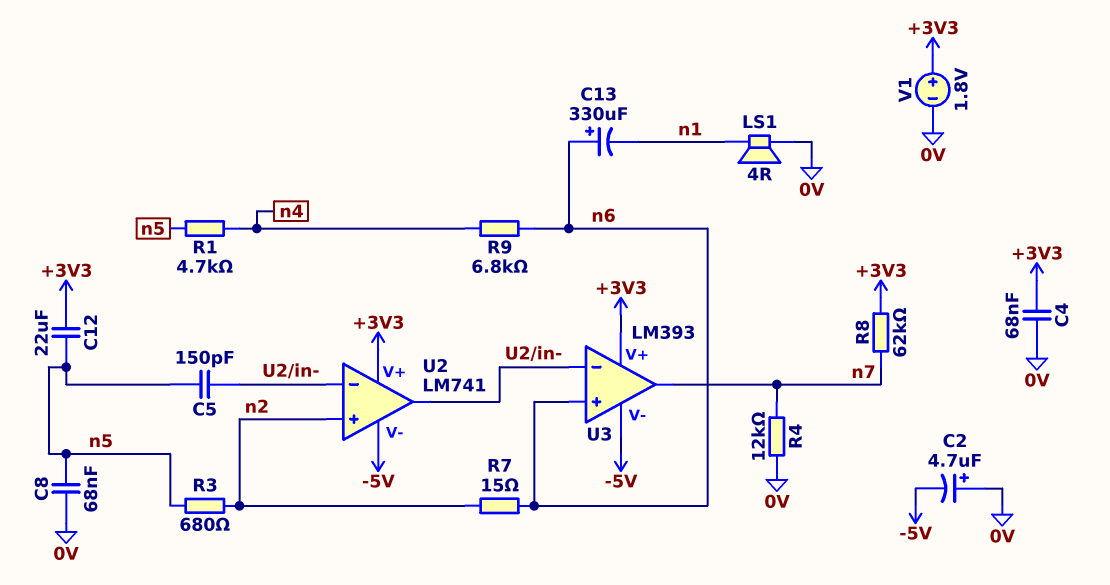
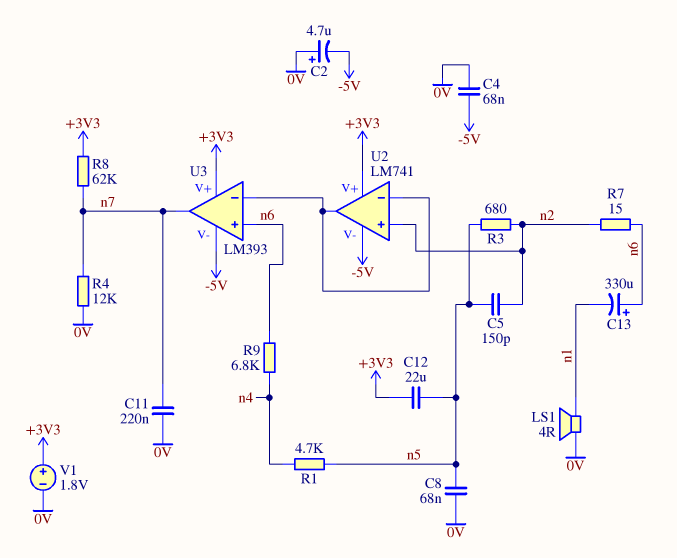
C4: 68nF (+3V3, 0V) -> 68nF (-5V, 0V)
C5: 150pF (U2/in-, n5) -> 150pF (n2, n5)
C11: none -> 220nF (0V, n7)

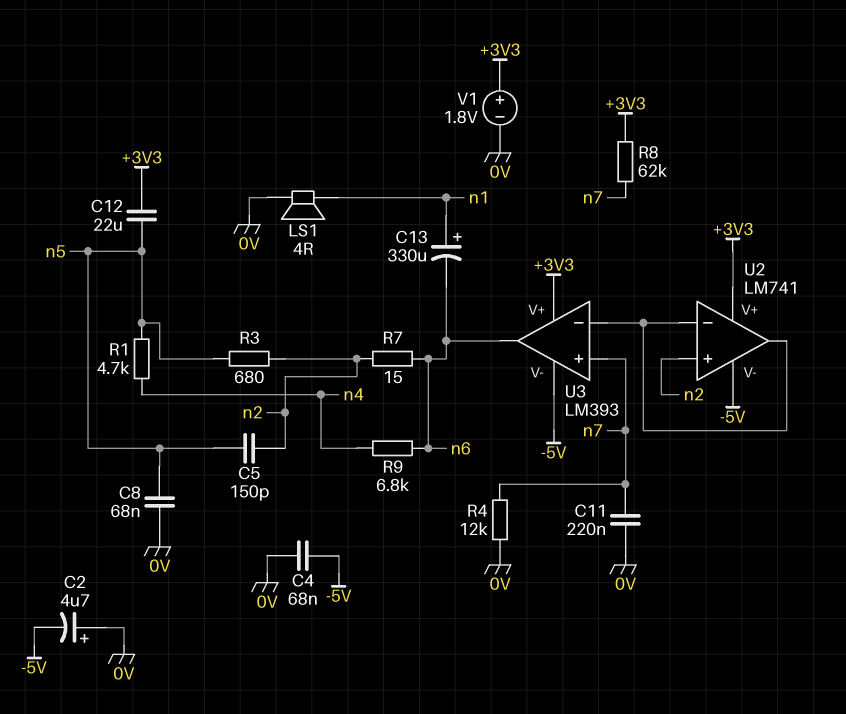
C13: 330uF (plus n6, minus n1) -> 330uF (plus n1, minus n6)
U3 pin in+: n6 -> n7
U3 pin out: n7 -> n6

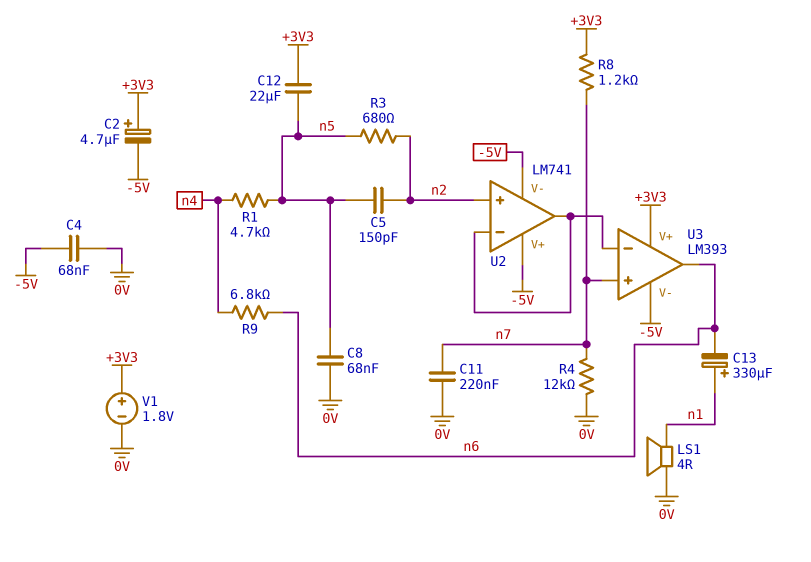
C2: 4.7uF (plus 0V, minus -5V) -> 4.7uF (plus +3V3, minus -5V)
R7: 15 (n2, n6) -> none
R8: 62k (+3V3, n7) -> 1.2k (+3V3, n7)
U2 pin V+: +3V3 -> -5V

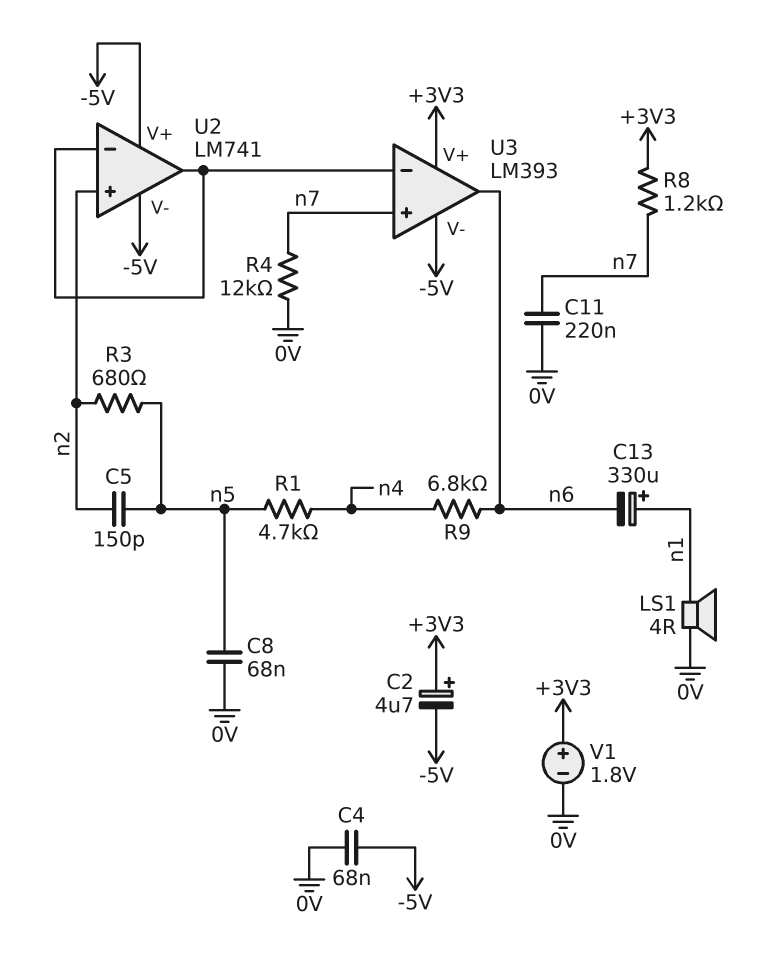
C12: 22uF (+3V3, n5) -> none

